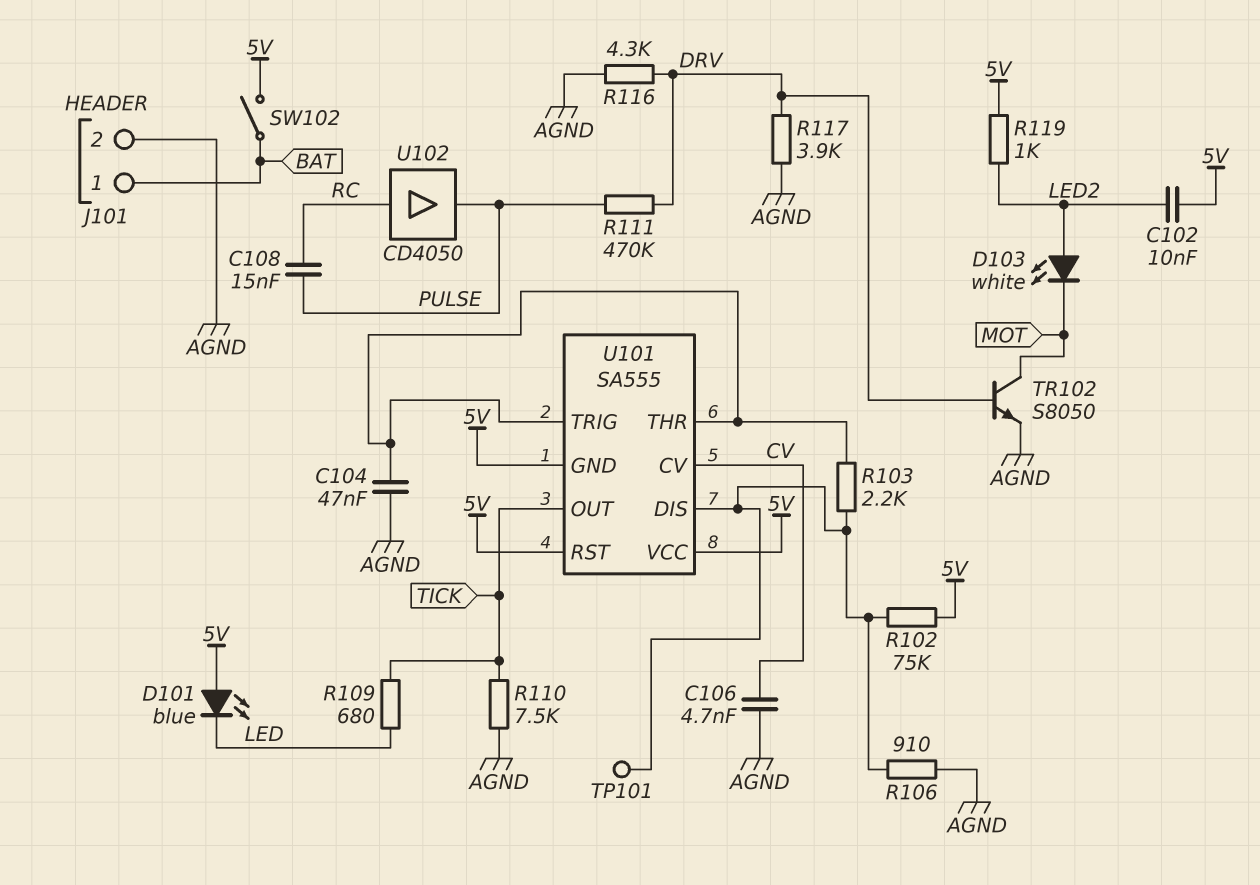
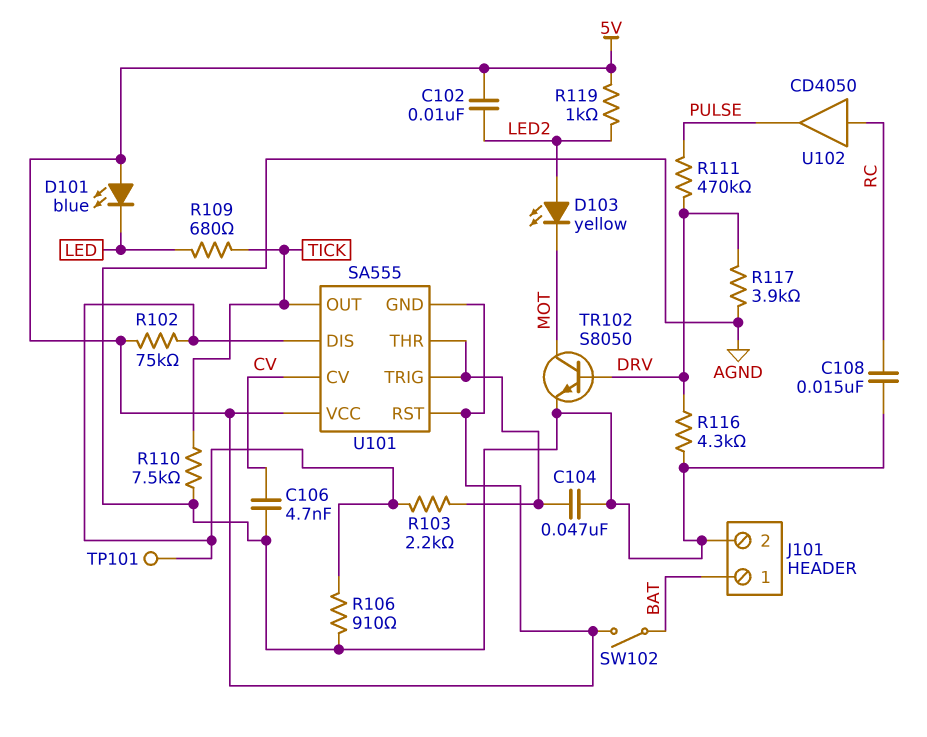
C108: 15nF (PULSE, RC) -> 15nF (AGND, RC)
D103: LED white (A LED2, K MOT) -> LED yellow (A LED2, K MOT)

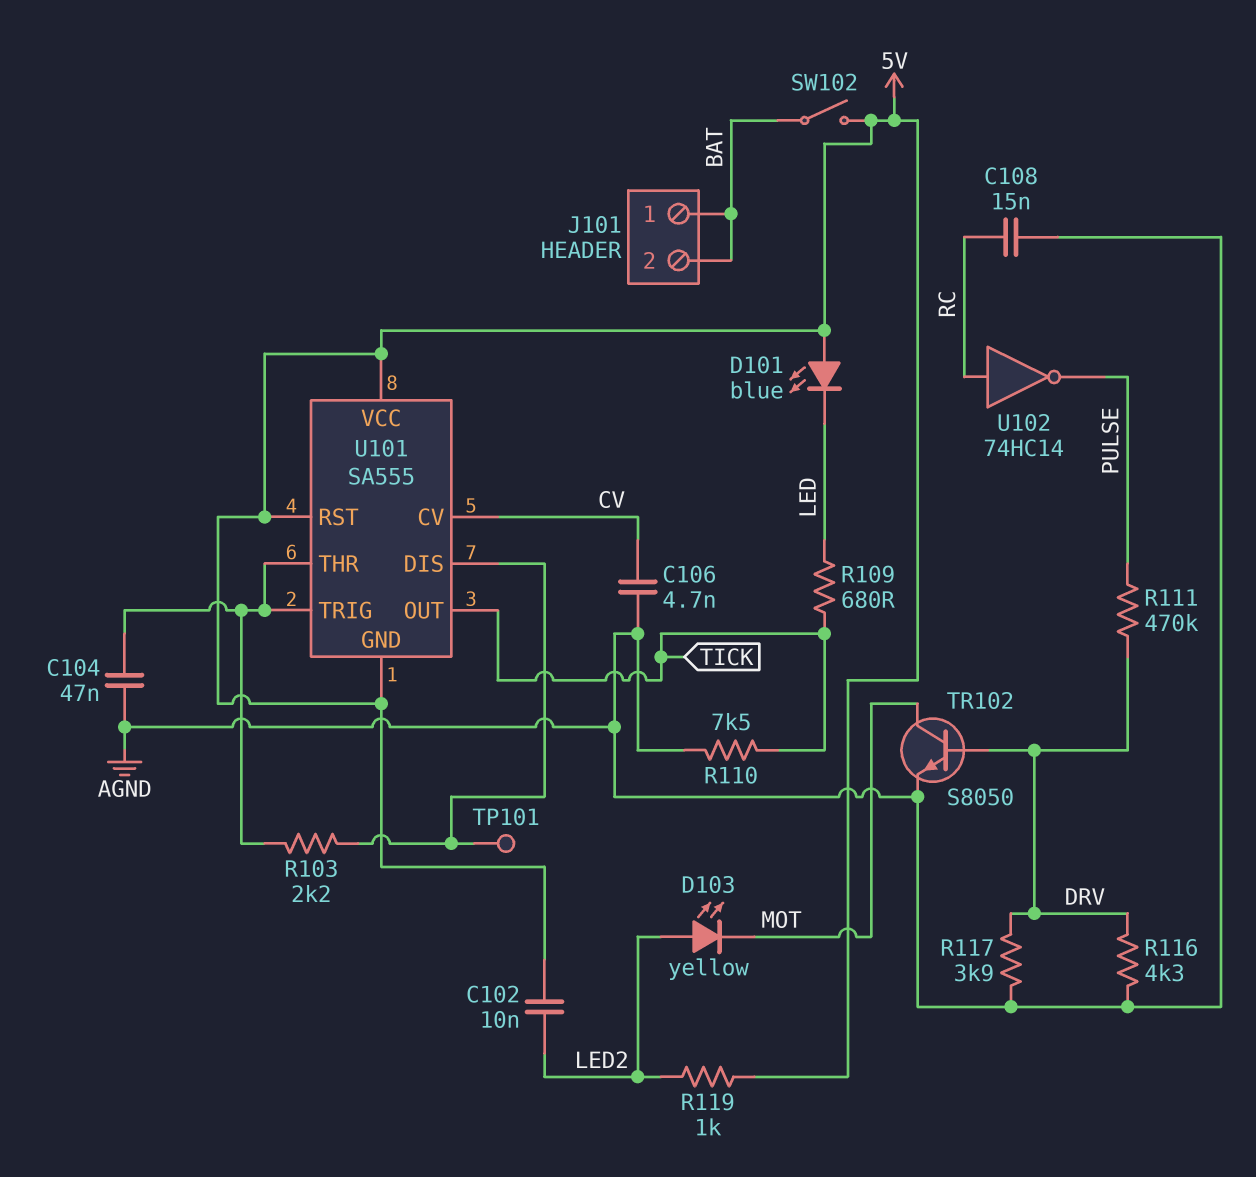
J101 pin 2: AGND -> BAT
R102: 75k (5V, U101/DIS) -> none
R106: 910 (AGND, U101/DIS) -> none
U102: buffer CD4050 (in RC, out PULSE) -> NOT 74HC14 (in RC, out PULSE)

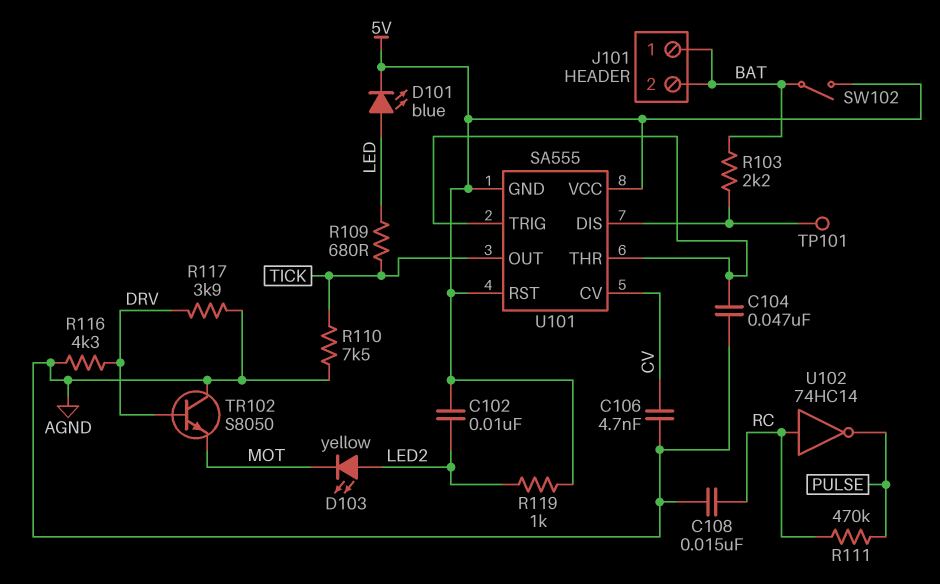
D101: LED blue (A 5V, K LED) -> LED blue (A LED, K 5V)
R103: 2.2k (U101/DIS, U101/THR) -> 2.2k (BAT, U101/DIS)
R111: 470k (DRV, PULSE) -> 470k (PULSE, RC)
TR102: NPN S8050 (B DRV, C MOT, E AGND) -> NPN S8050 (B DRV, C AGND, E MOT)

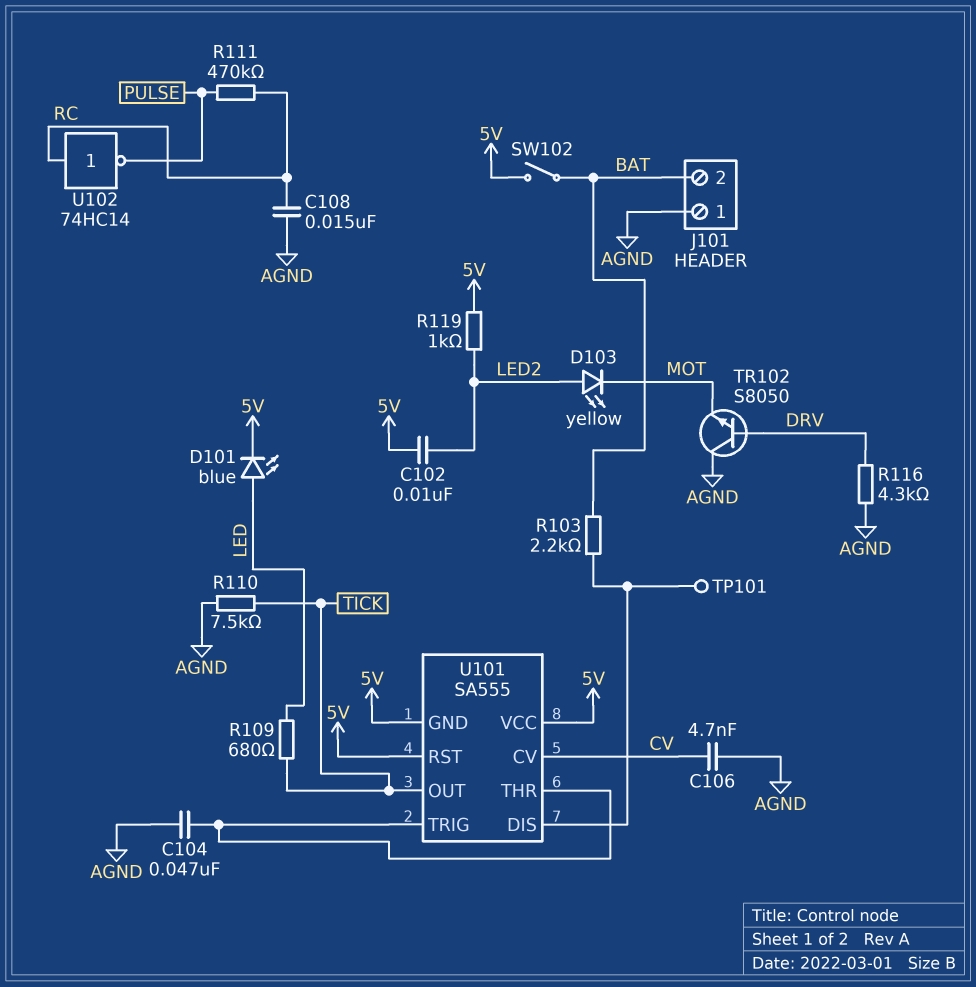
J101 pin 1: BAT -> AGND
R117: 3.9k (AGND, DRV) -> none

